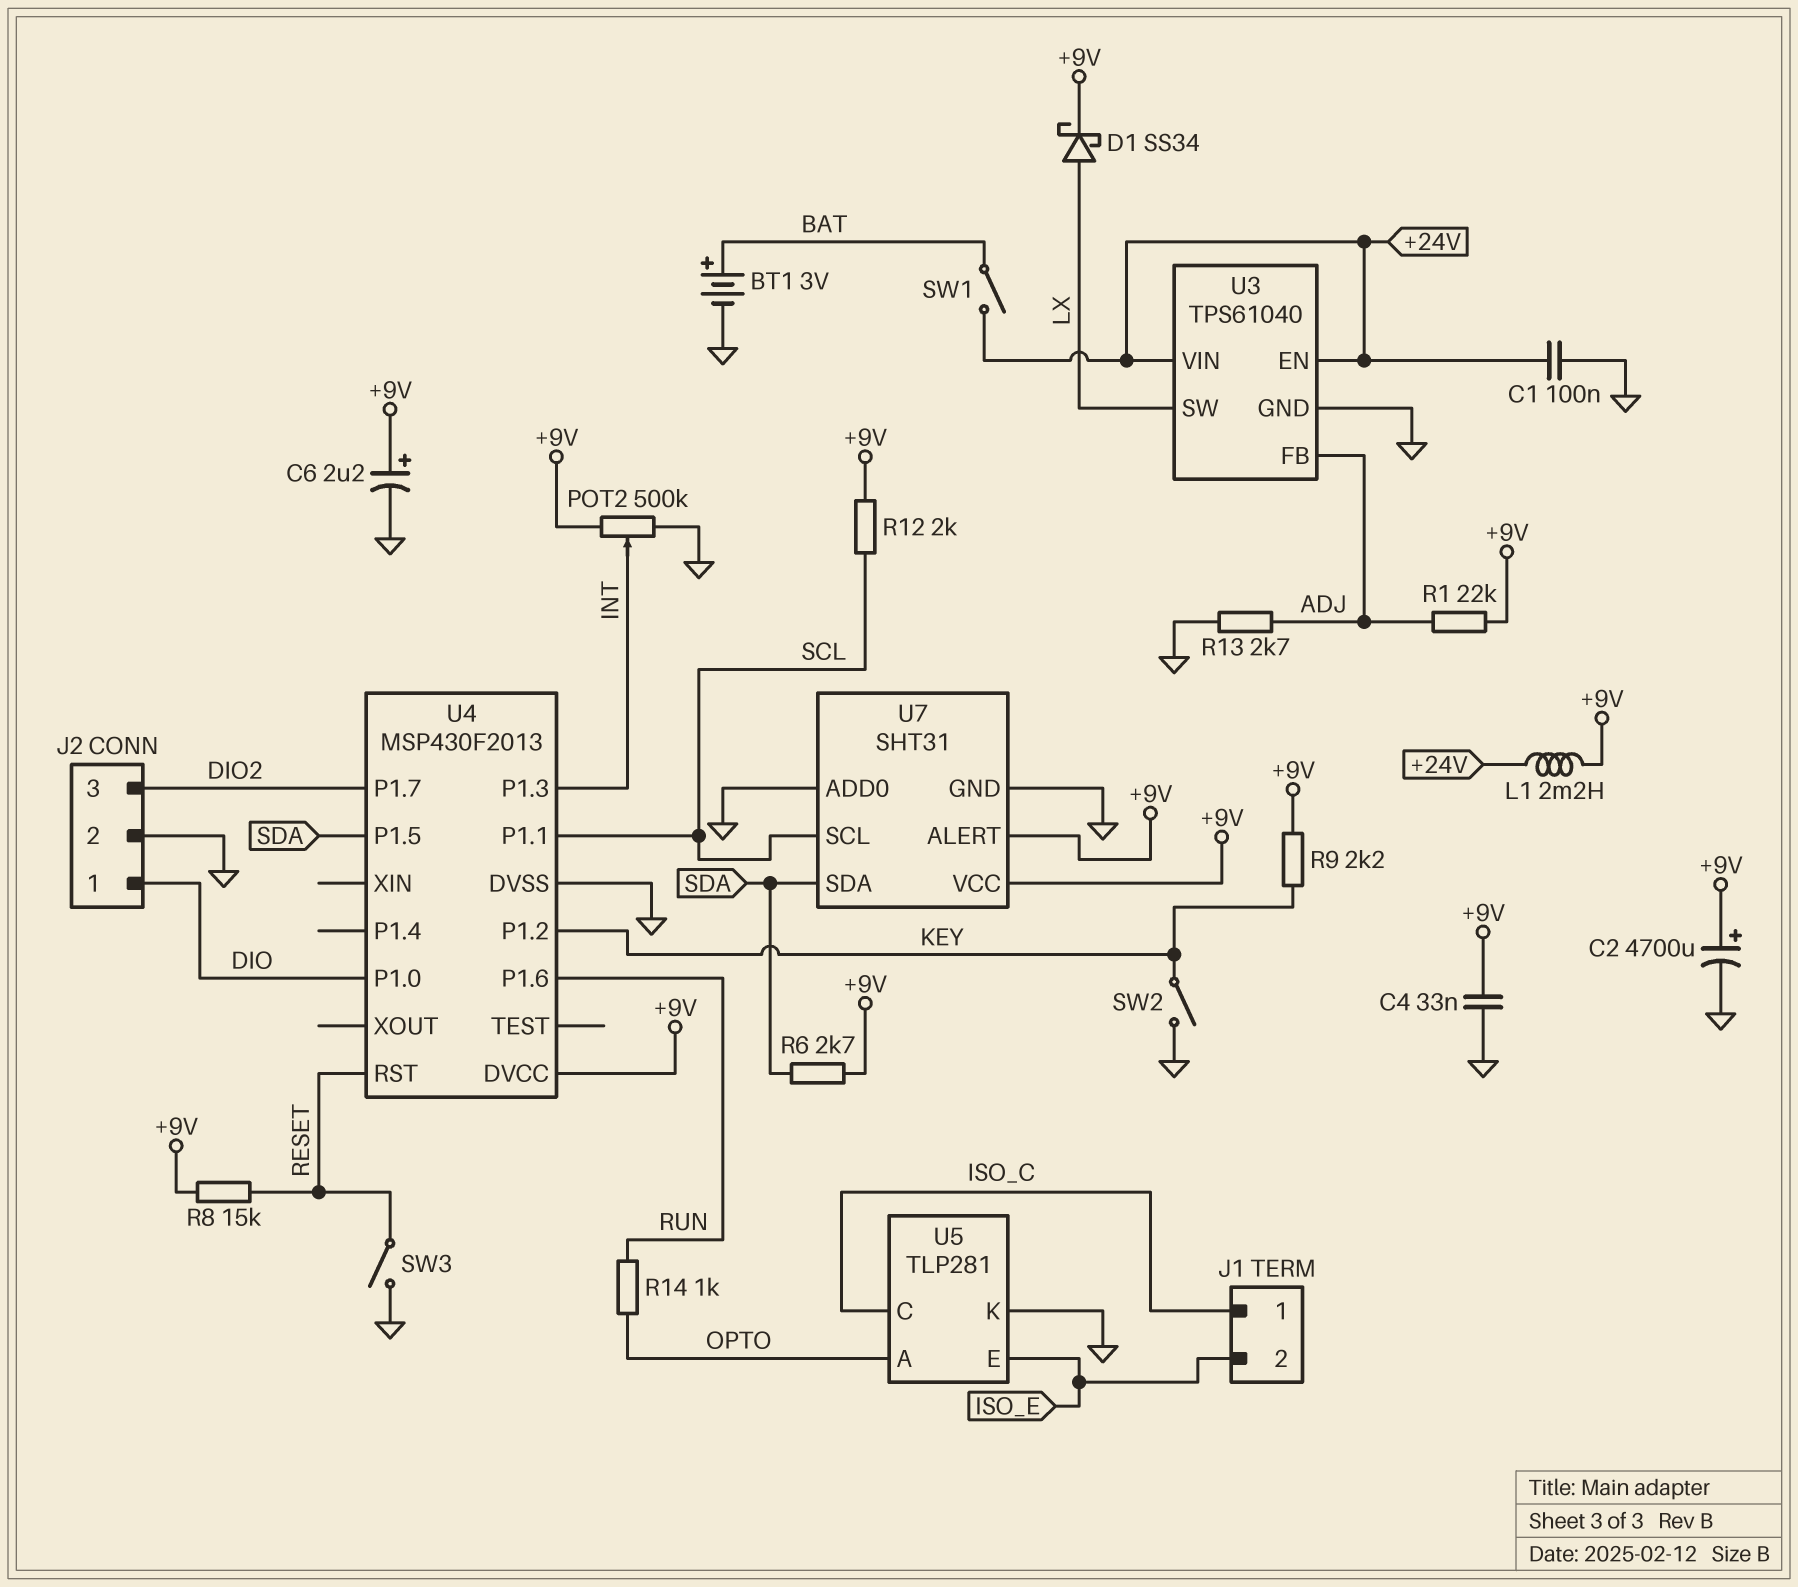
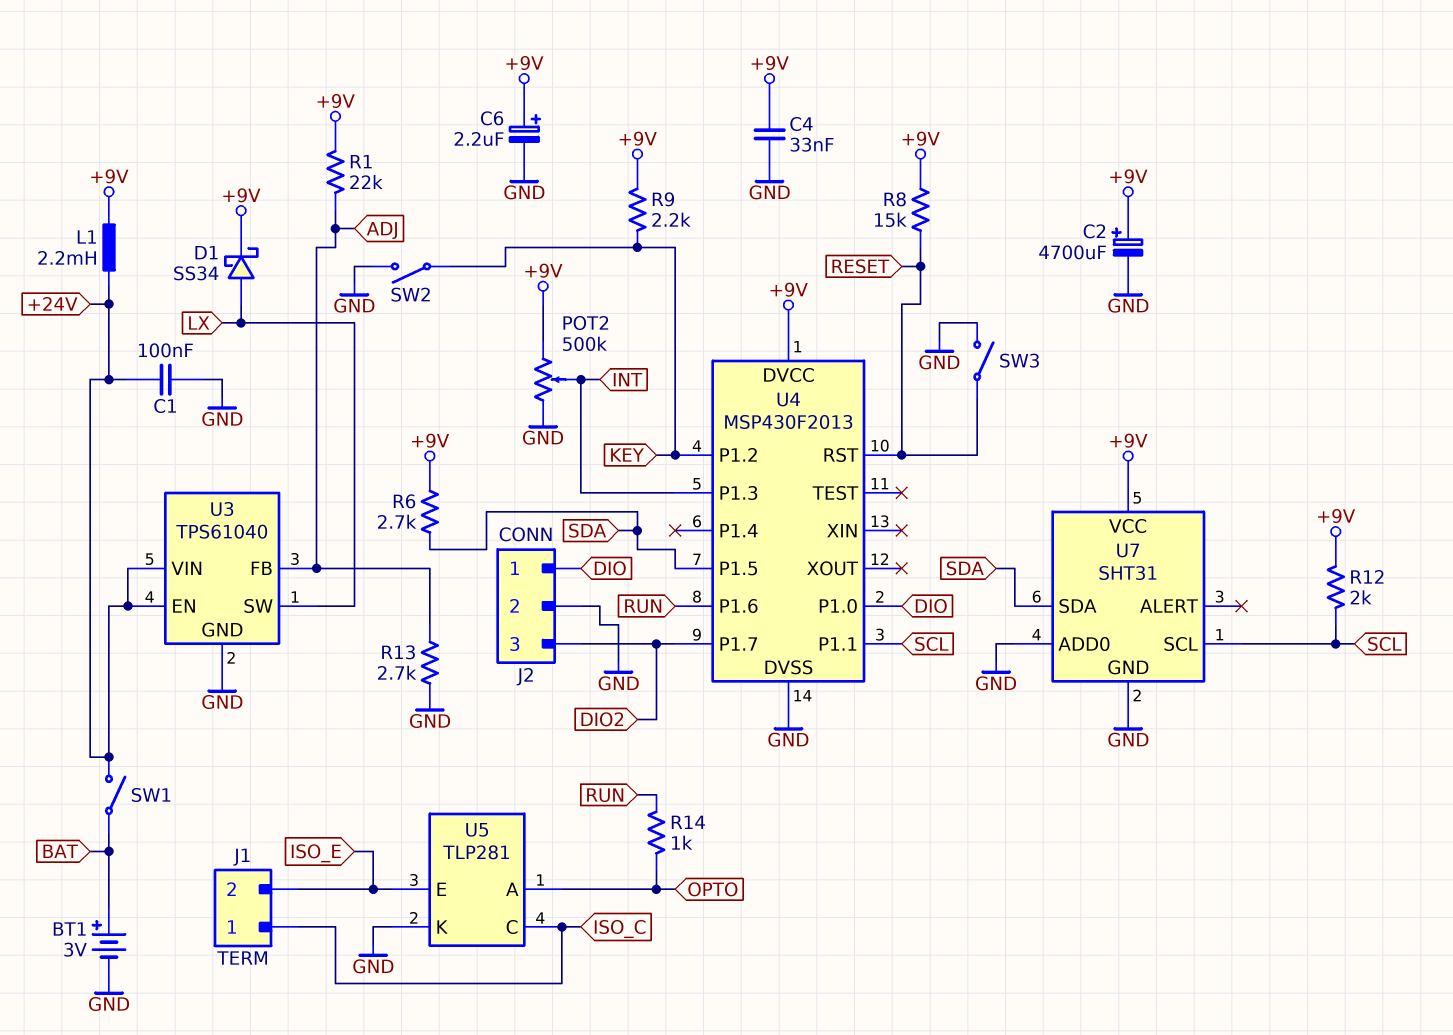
U7 pin ALERT: +9V -> none

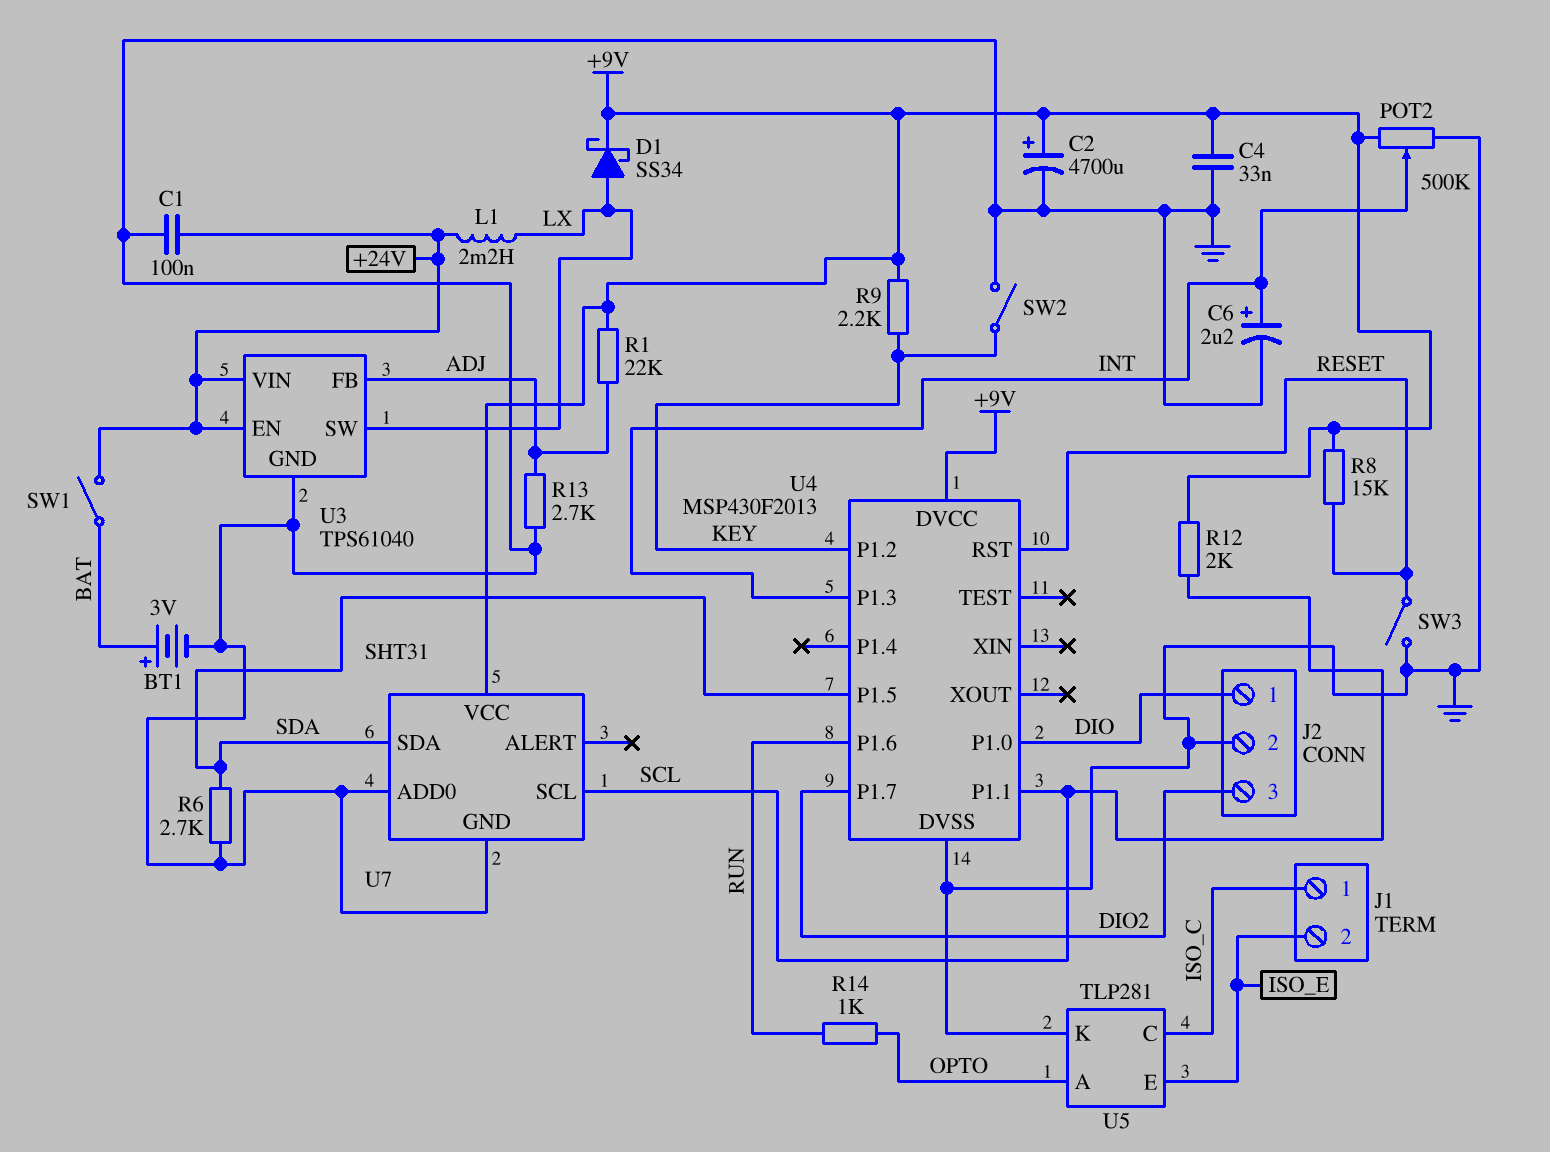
C6: 2.2uF (plus +9V, minus GND) -> 2.2uF (plus INT, minus GND)
L1: 2.2mH (+9V, +24V) -> 2.2mH (+24V, LX)
R6: 2.7k (+9V, SDA) -> 2.7k (GND, SDA)

